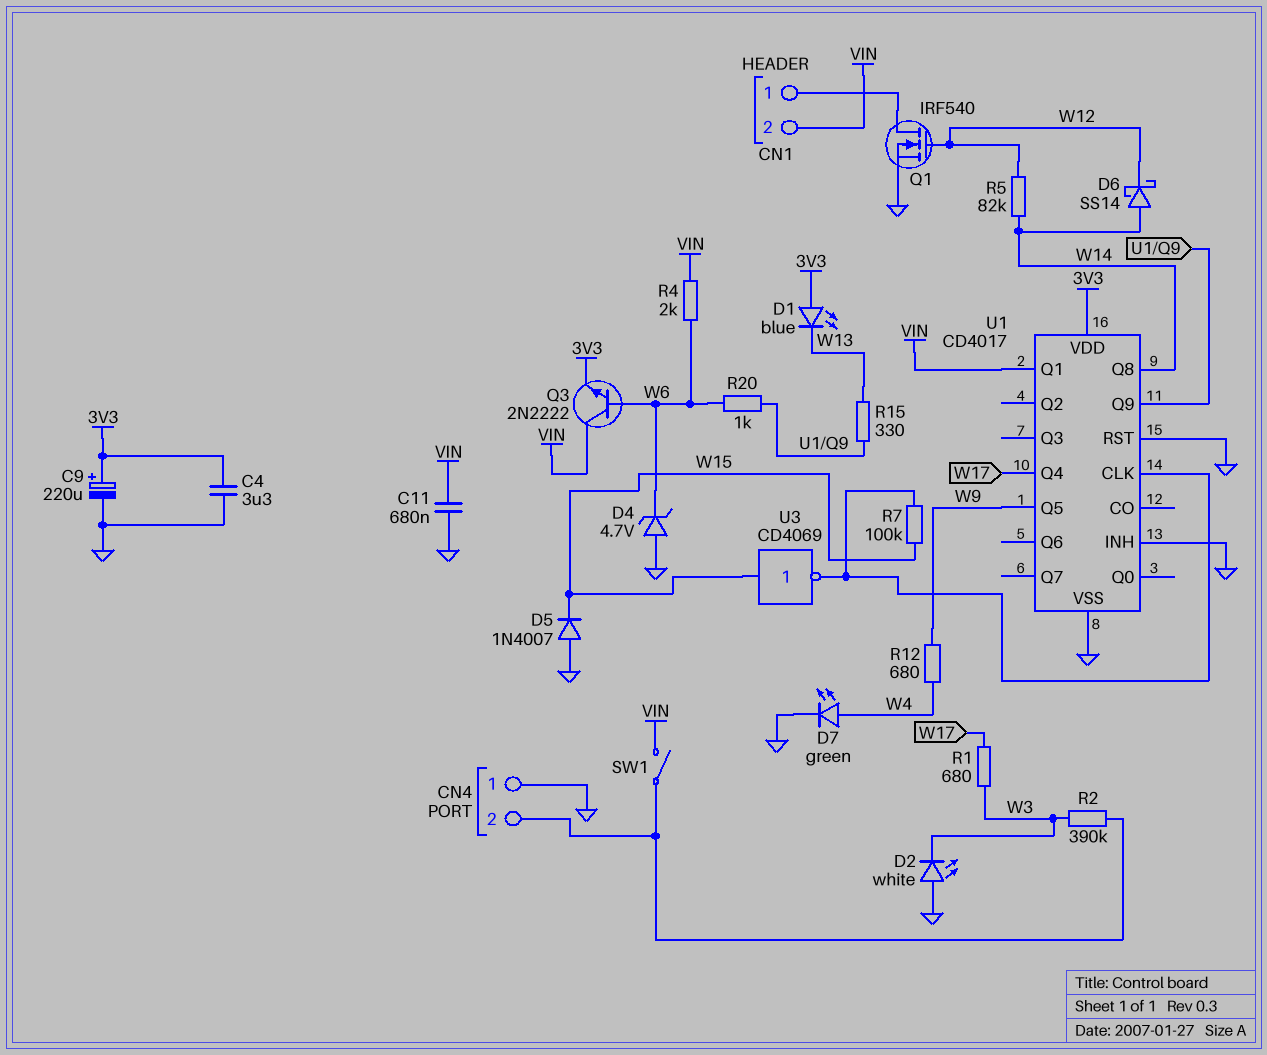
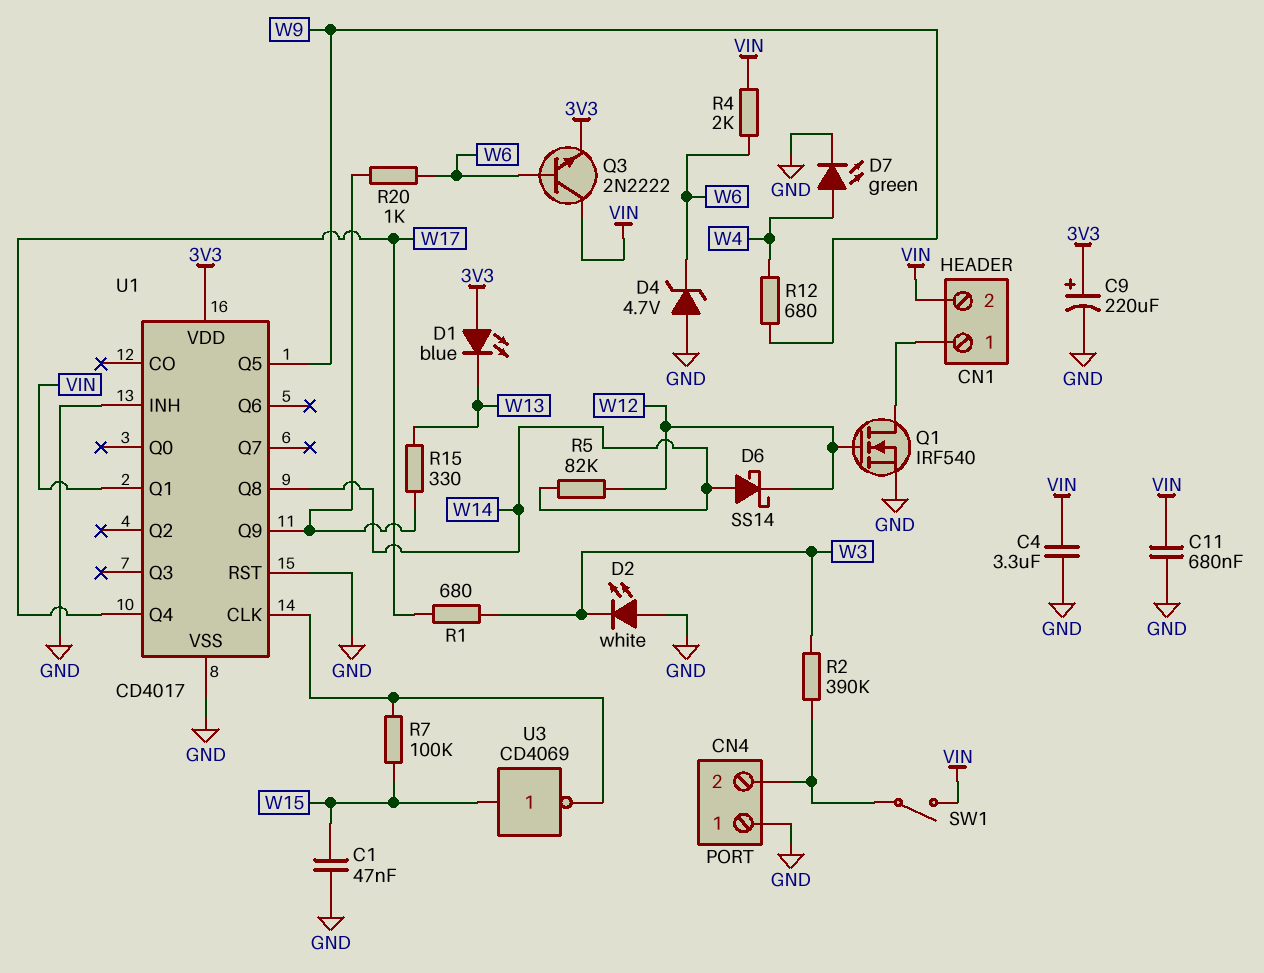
C1: none -> 47nF (GND, W15)
C4: 3.3uF (3V3, GND) -> 3.3uF (GND, VIN)
D5: diode 1N4007 (A GND, K W15) -> none

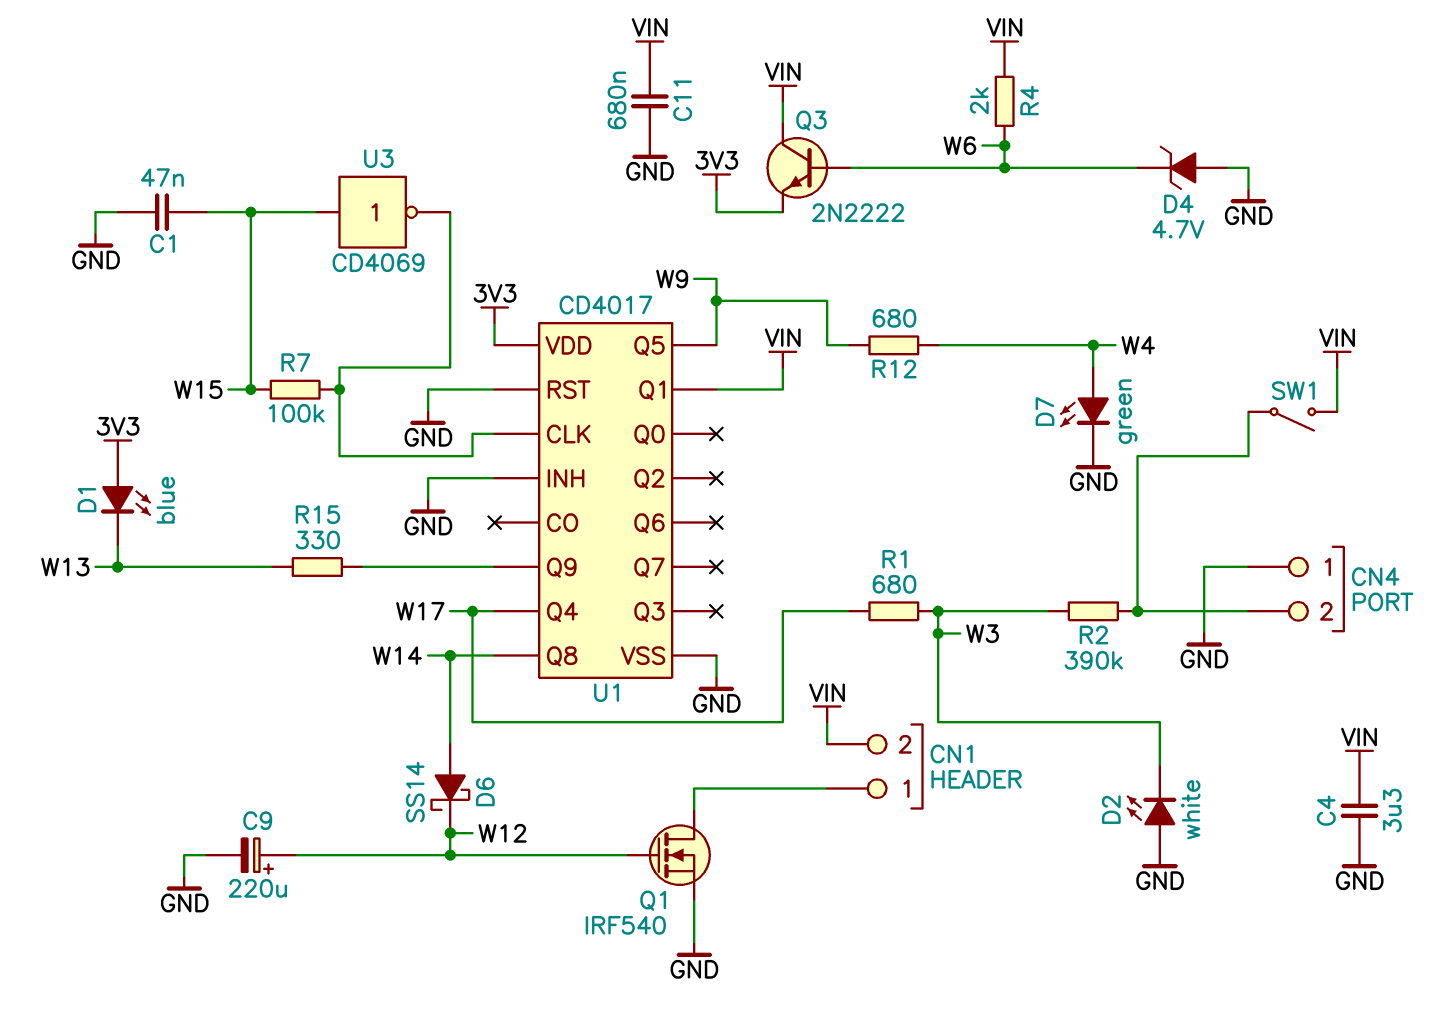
C9: 220uF (plus 3V3, minus GND) -> 220uF (plus W12, minus GND)
R5: 82k (W12, W14) -> none
R20: 1k (U1/Q9, W6) -> none

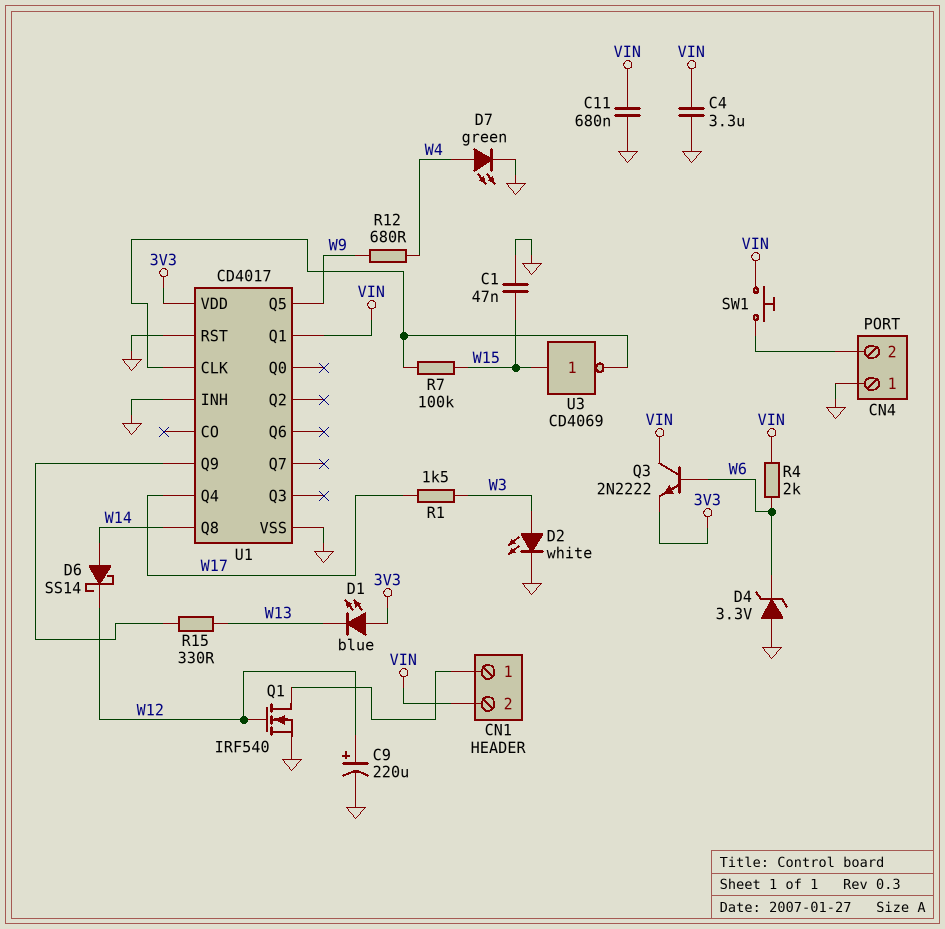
D2: LED white (A GND, K W3) -> LED white (A W3, K GND)
D4: zener 4.7V (A GND, K W6) -> zener 3.3V (A GND, K W6)
R1: 680 (W3, W17) -> 1.5k (W3, W17)
R2: 390k (CN4/2, W3) -> none
SW1: switch (CN4/2, VIN) -> button (CN4/2, VIN)

